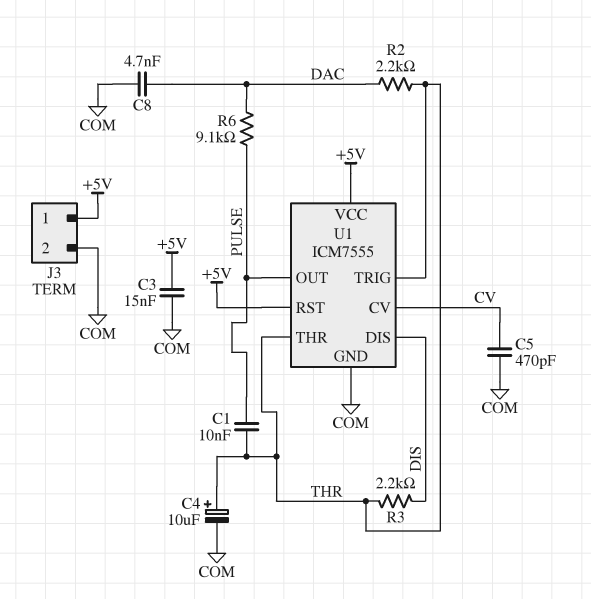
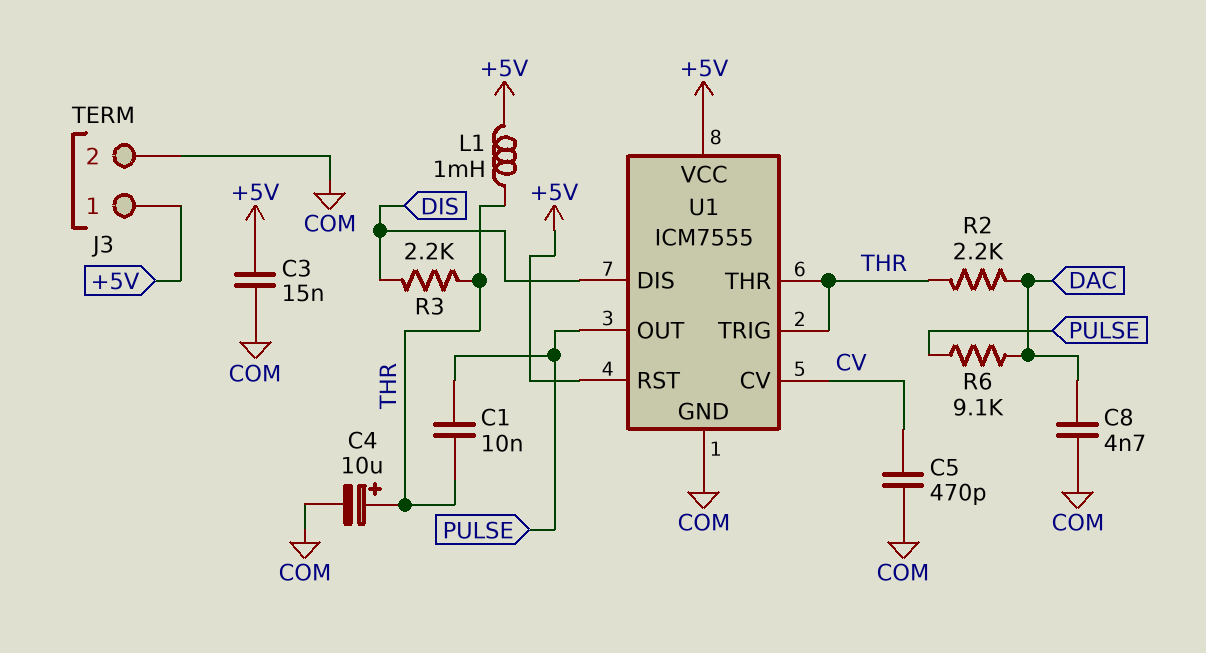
L1: none -> 1mH (+5V, THR)

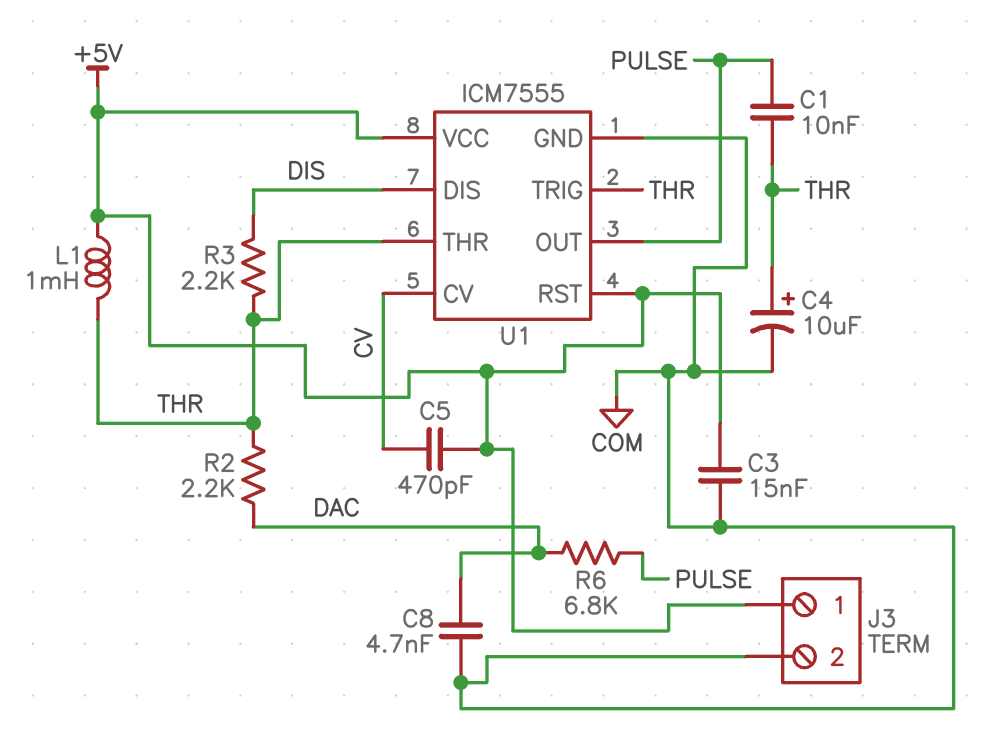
C5: 470pF (COM, CV) -> 470pF (+5V, CV)
R6: 9.1k (DAC, PULSE) -> 6.8k (DAC, PULSE)

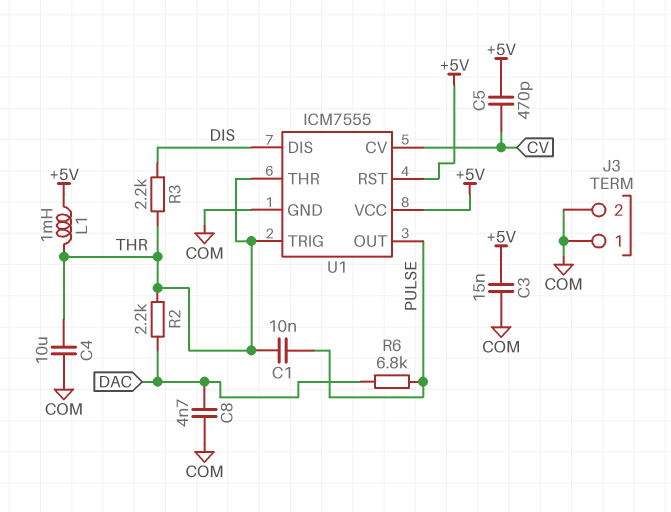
C4: 10uF (plus THR, minus COM) -> 10uF (COM, THR)
J3 pin 1: +5V -> COM

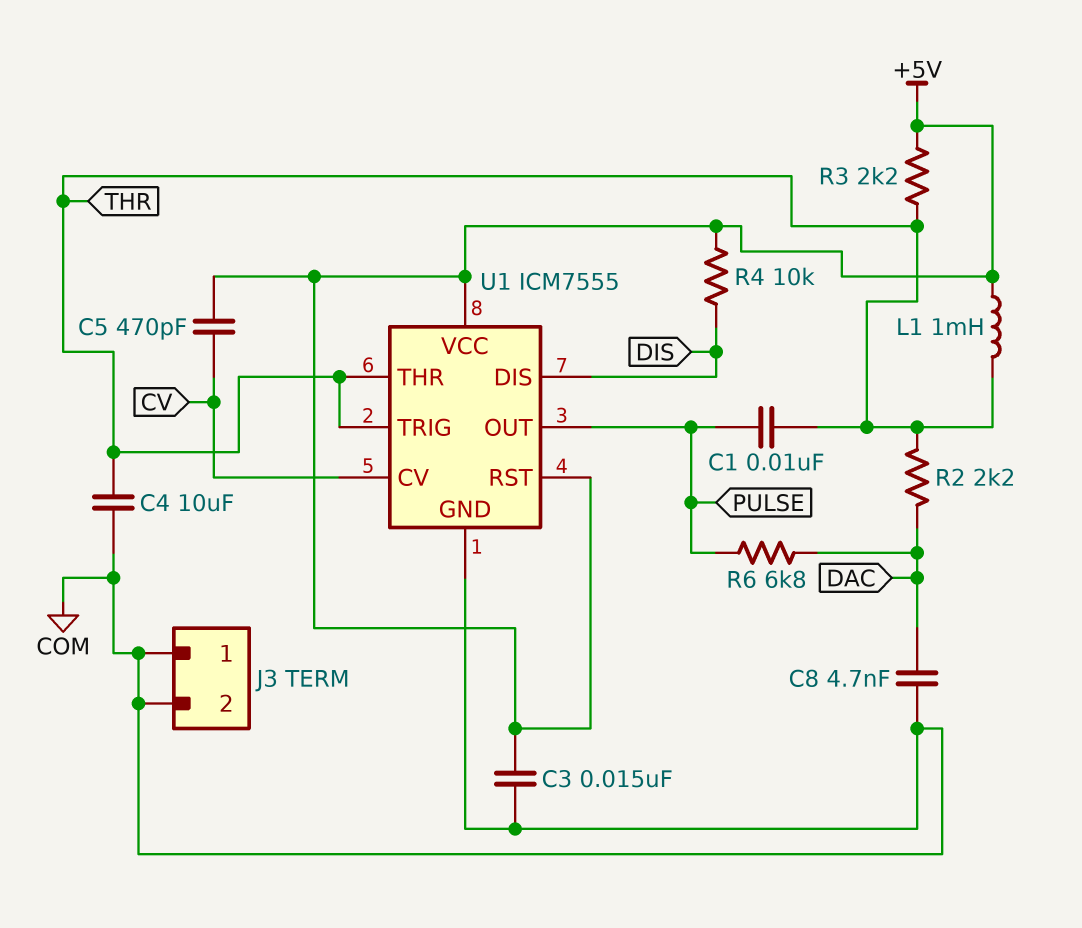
R3: 2.2k (DIS, THR) -> 2.2k (+5V, THR)
R4: none -> 10k (+5V, DIS)

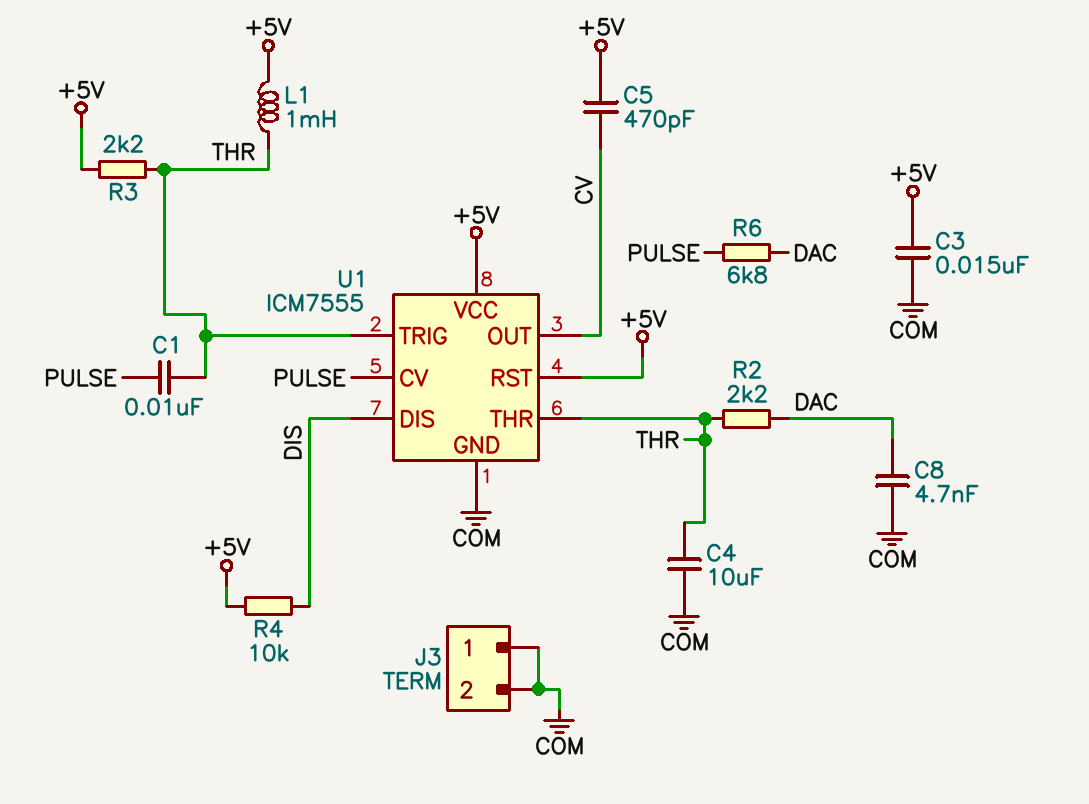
U1 pin CV: CV -> PULSE
U1 pin OUT: PULSE -> CV

